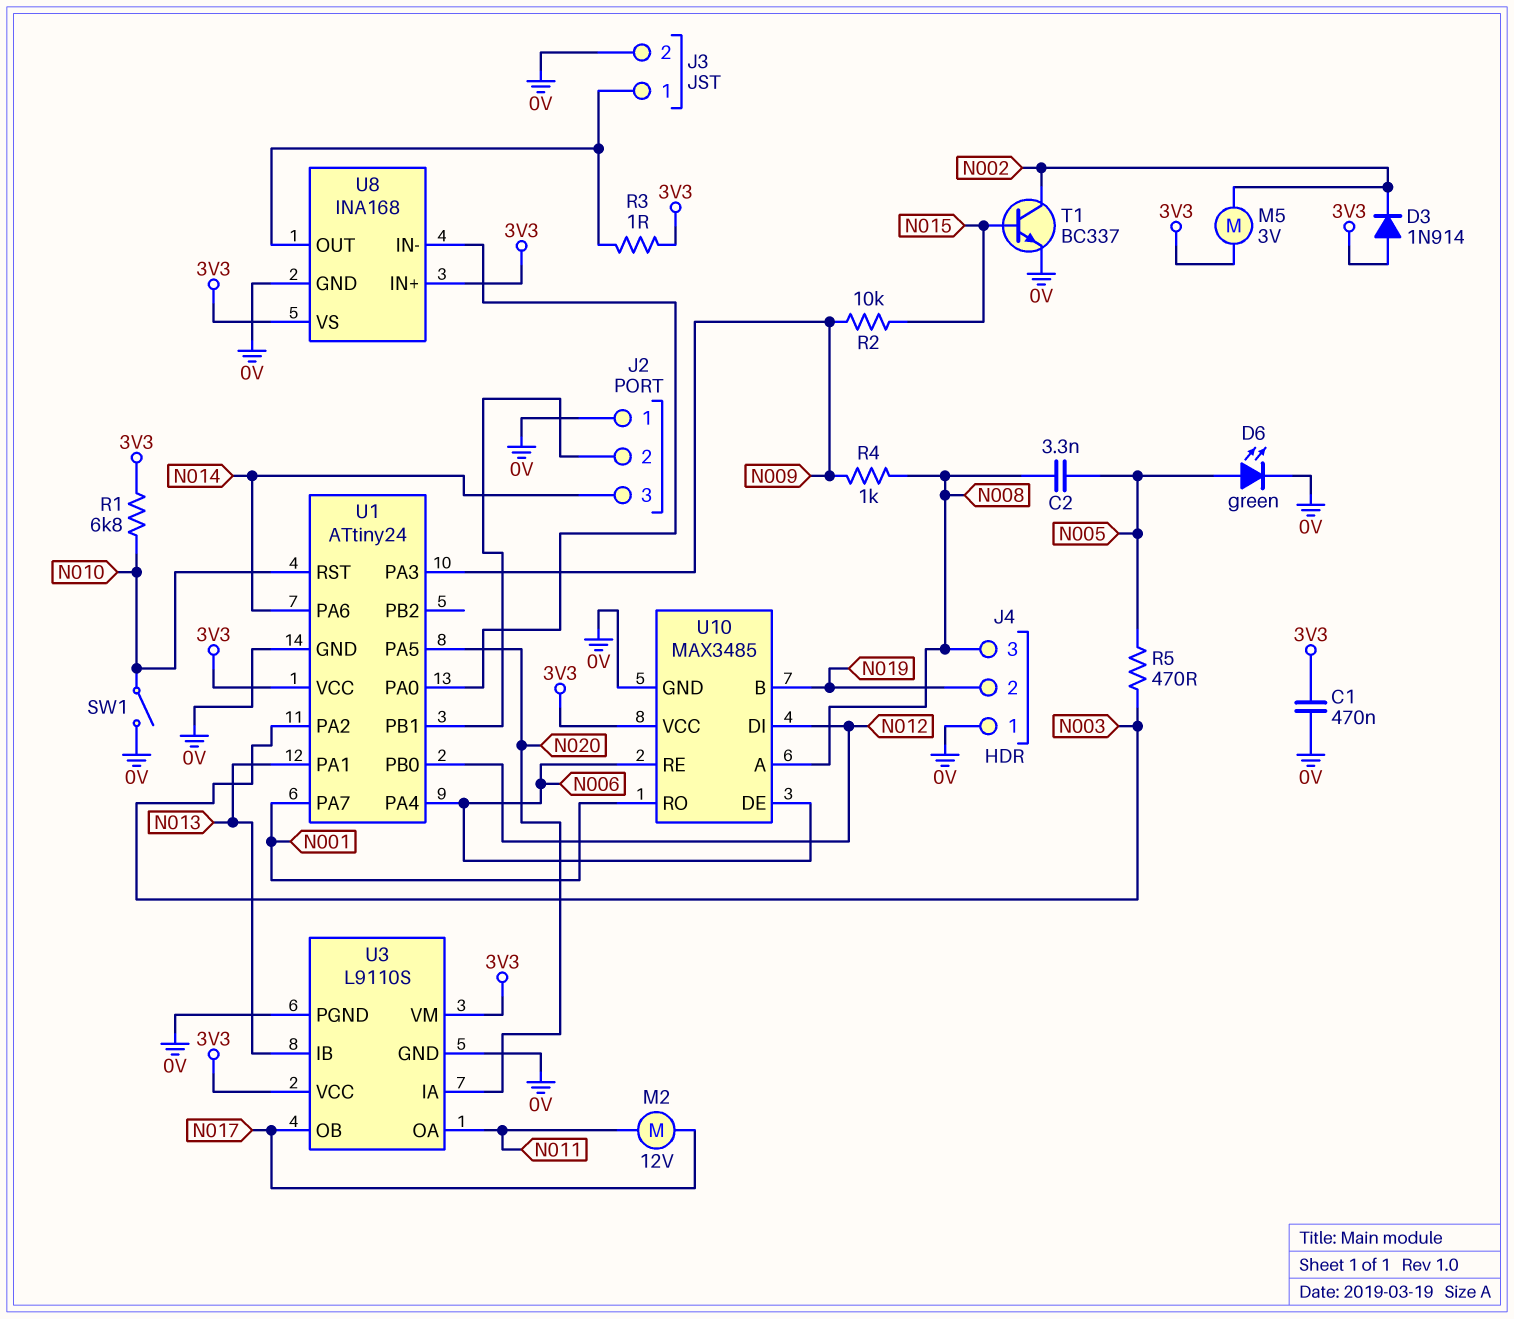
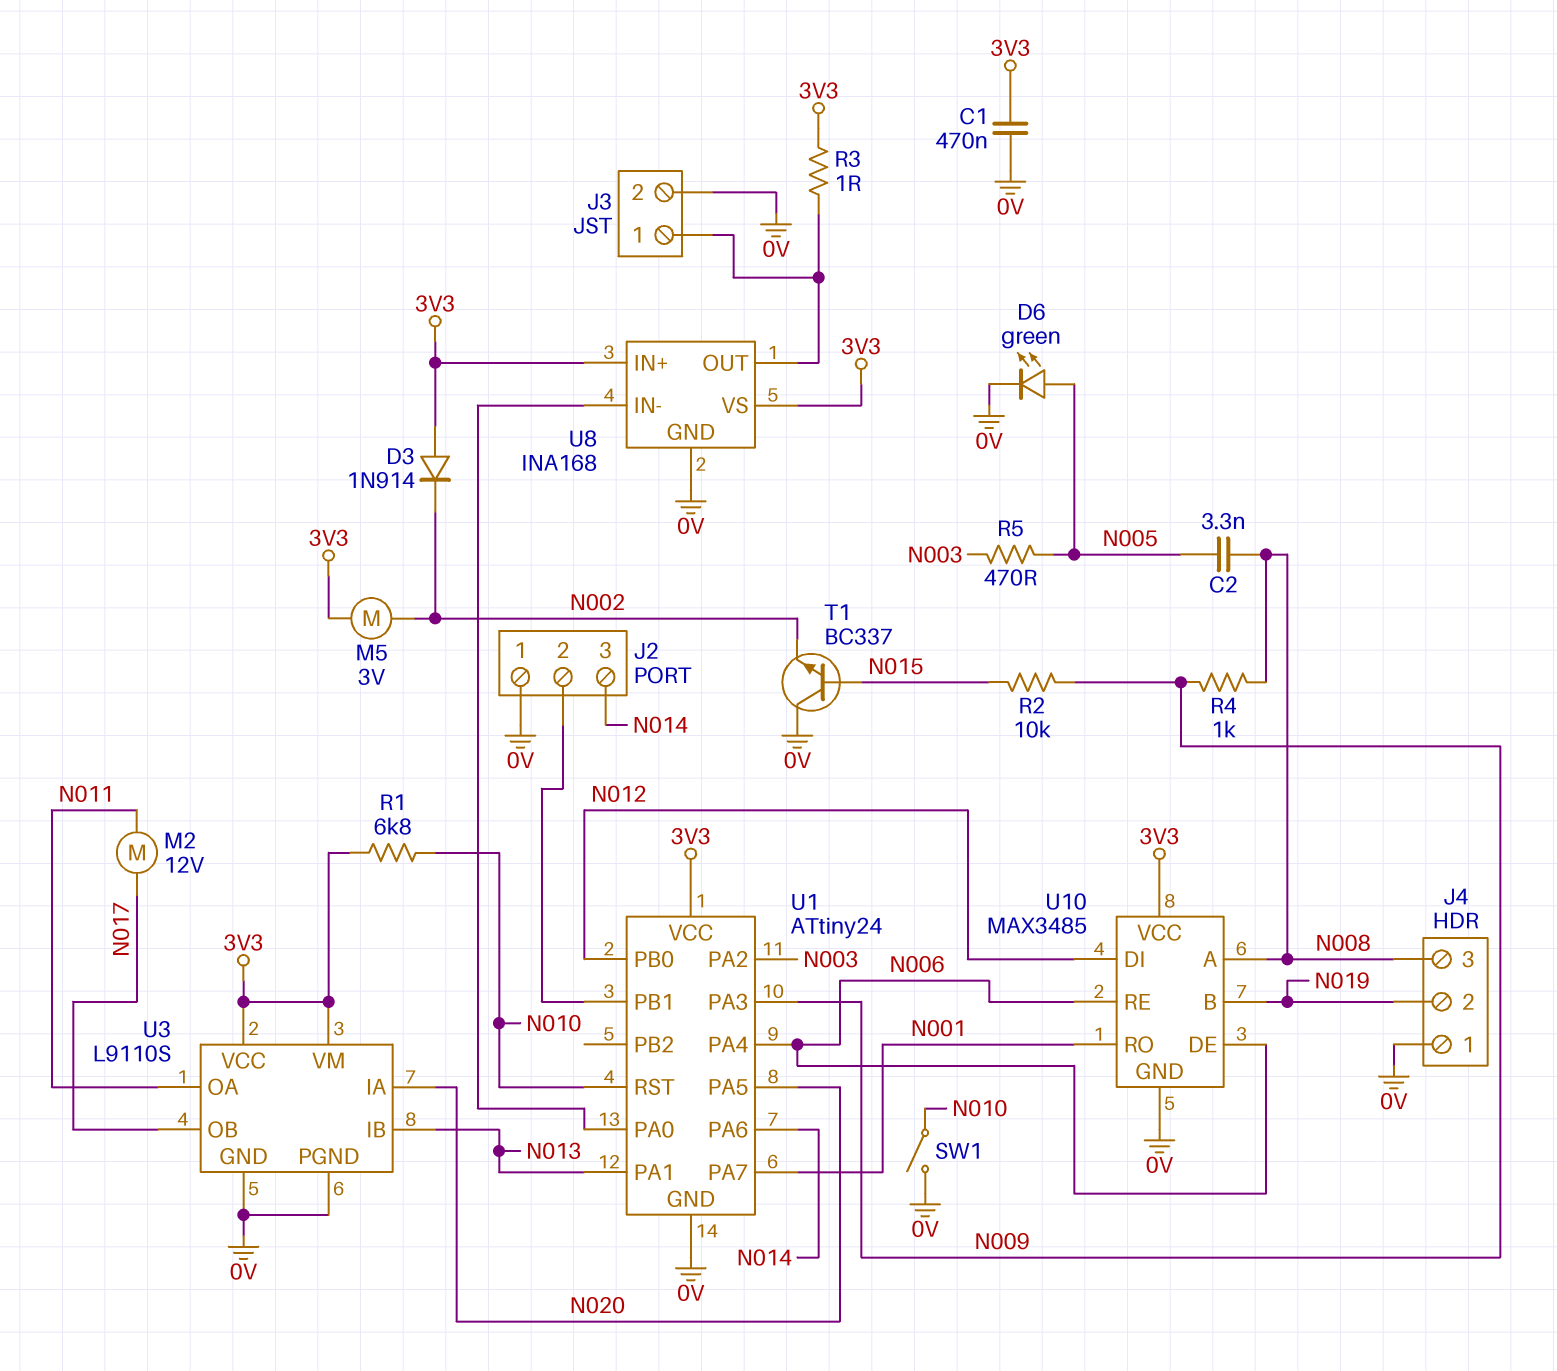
T1: NPN BC337 (B N015, C N002, E 0V) -> NPN BC337 (B N015, C 0V, E N002)

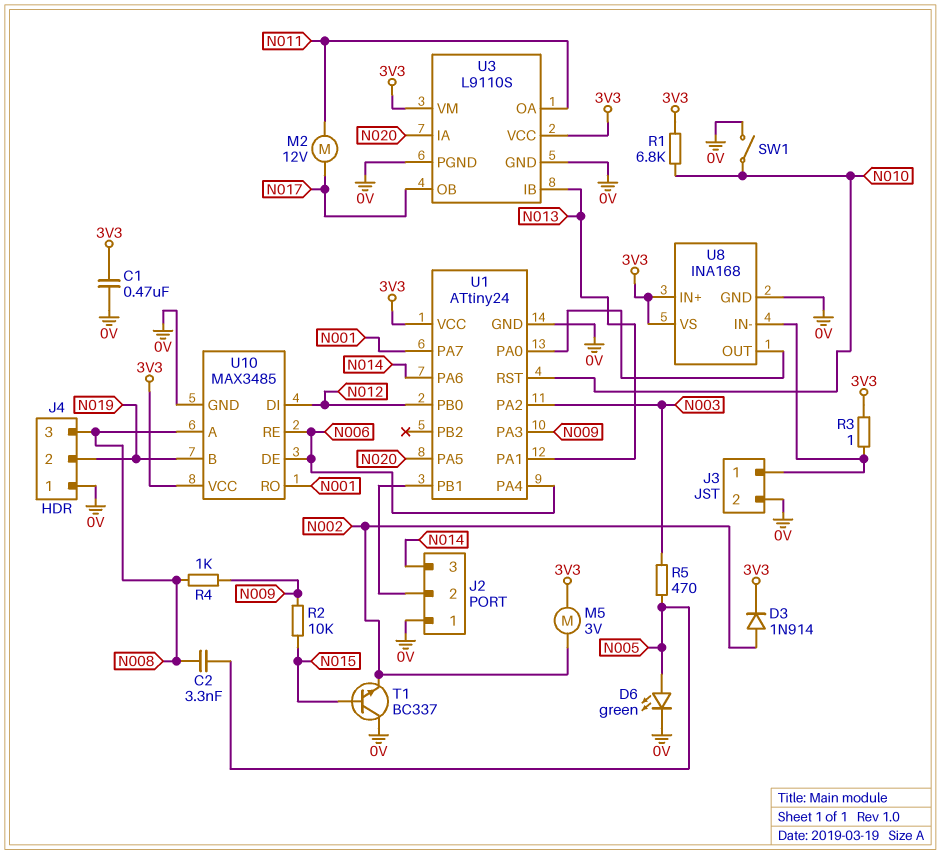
D3: diode 1N914 (A 3V3, K N002) -> diode 1N914 (A N002, K 3V3)
U8 pin IN-: U1/PA0 -> J3/1
U8 pin OUT: J3/1 -> U1/PA0

